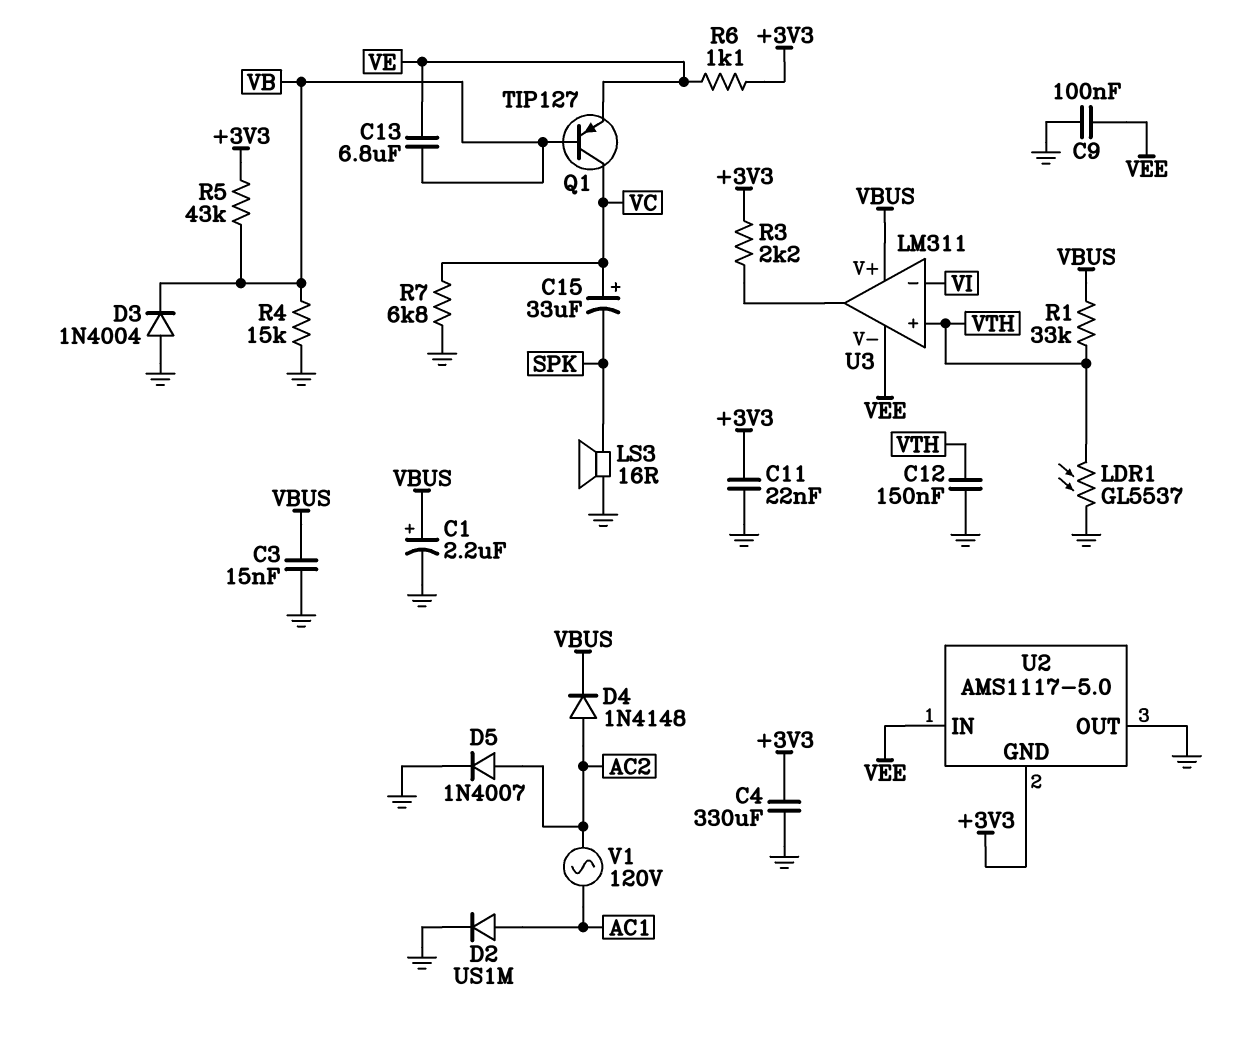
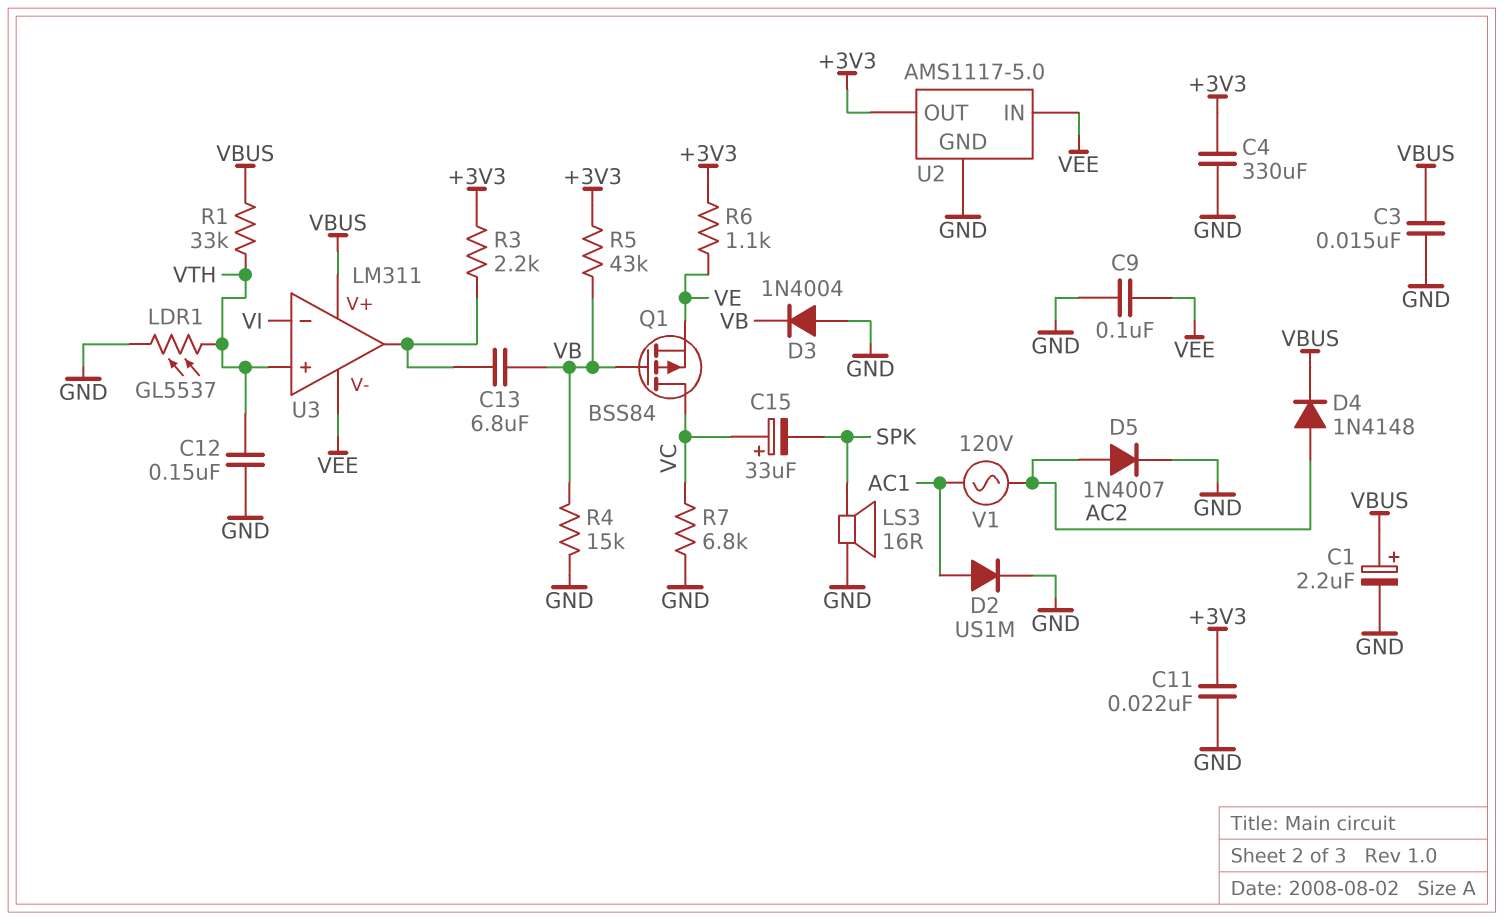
C13: 6.8uF (VB, VE) -> 6.8uF (U3/out, VB)
Q1: PNP TIP127 (B VB, C VC, E VE) -> PMOS BSS84 (G VB, D VC, S VE)
U2 pin GND: +3V3 -> GND
U2 pin OUT: GND -> +3V3

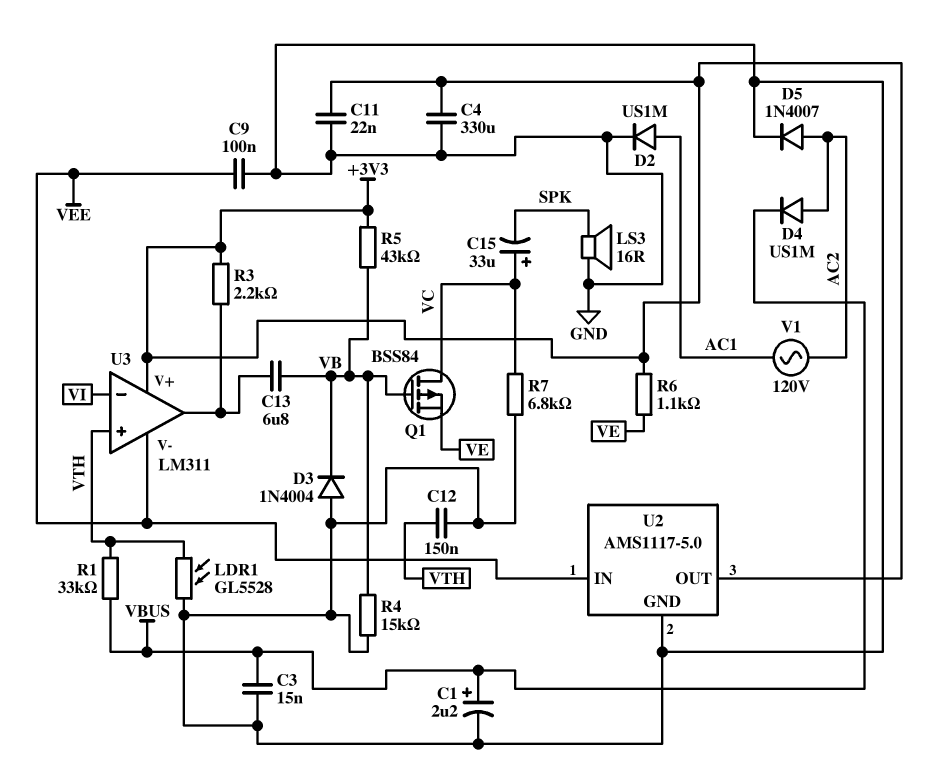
D4: diode 1N4148 (A AC2, K VBUS) -> diode US1M (A AC2, K VBUS)
LDR1: GL5537 (GND, VTH) -> GL5528 (GND, VTH)
U3 pin V+: VBUS -> +3V3

